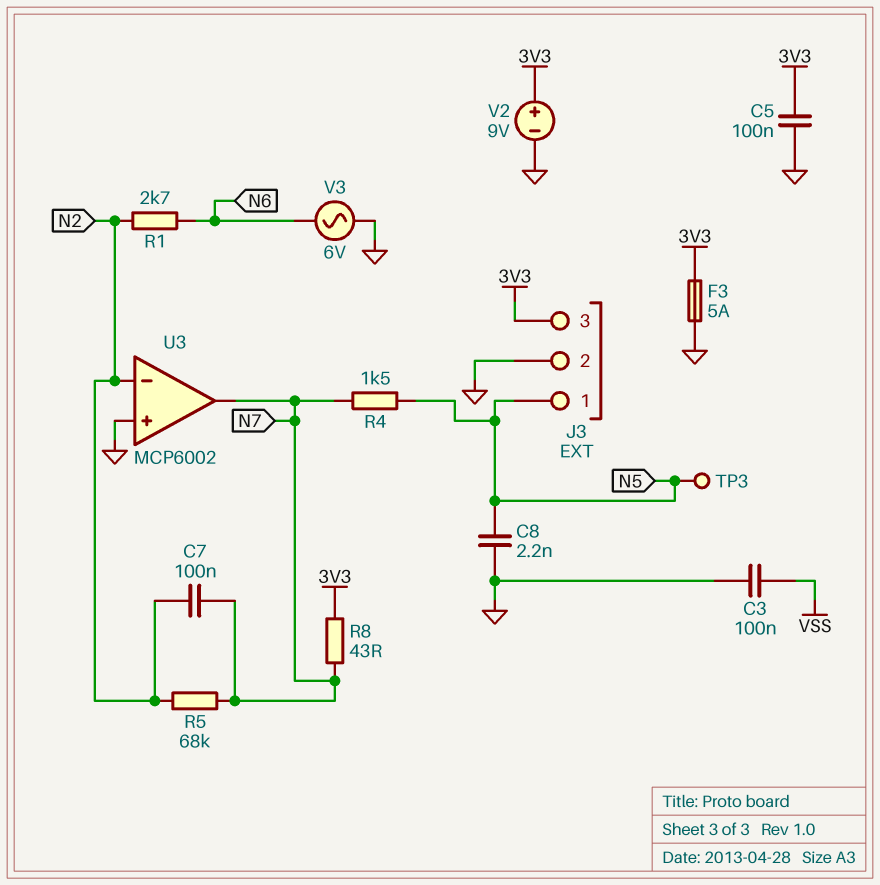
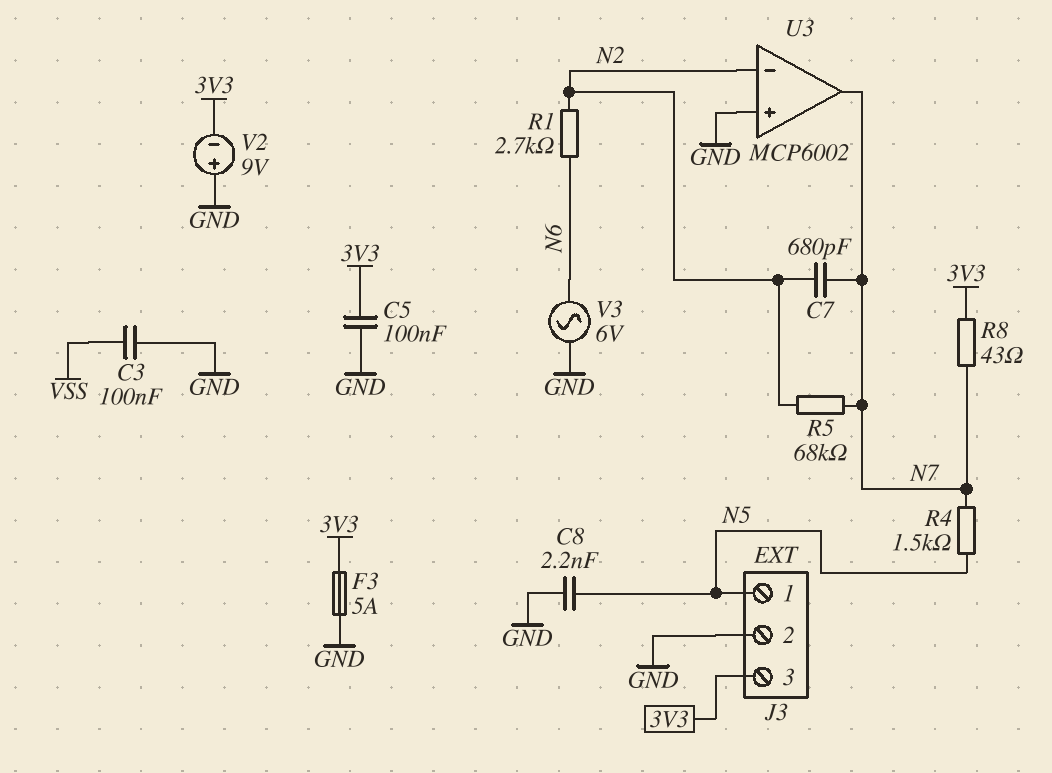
C7: 100nF (N2, N7) -> 680pF (N2, N7)
TP3: test point (N5) -> none
V2: 9V (plus 3V3, minus GND) -> 9V (plus GND, minus 3V3)

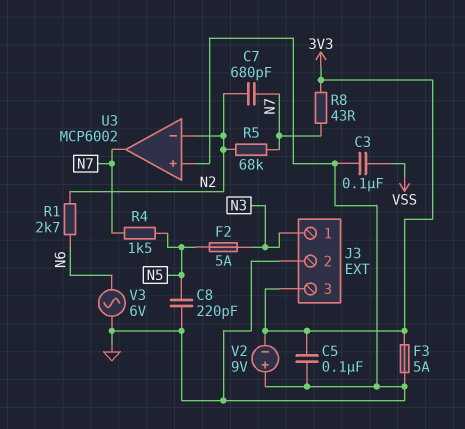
C8: 2.2nF (GND, N5) -> 220pF (GND, N5)
F2: none -> 5A (N3, N5)
J3 pin 1: N5 -> N3

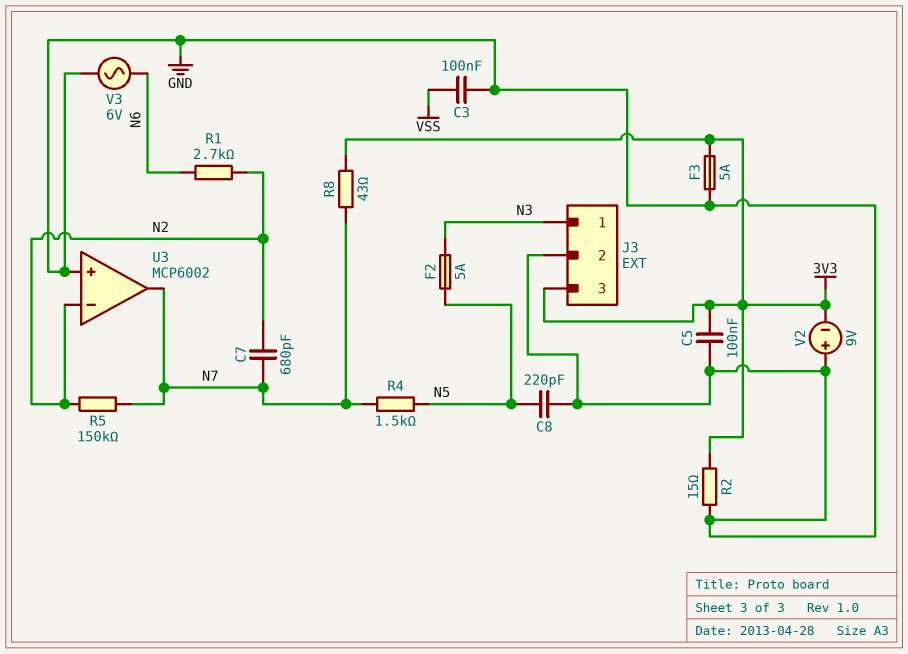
R2: none -> 15 (3V3, GND)
R5: 68k (N2, N7) -> 150k (N2, N7)

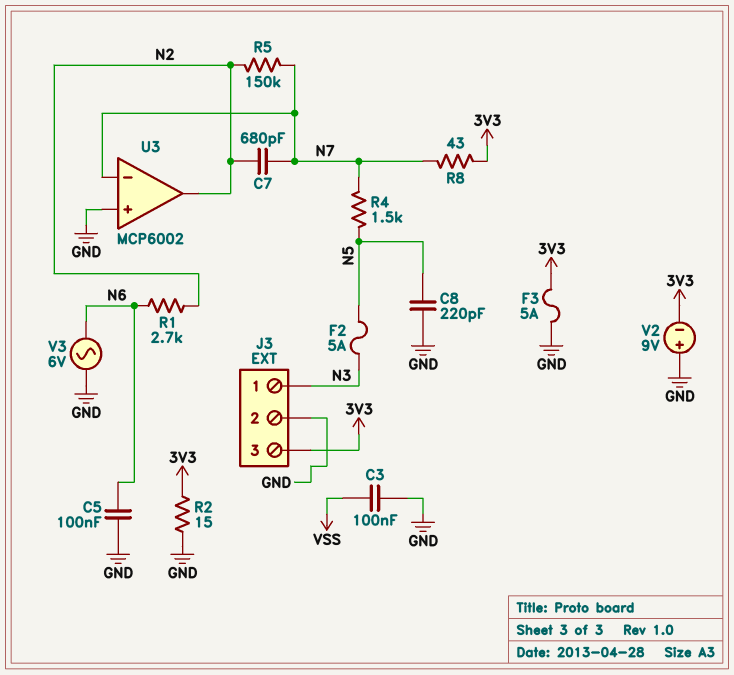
C5: 100nF (3V3, GND) -> 100nF (GND, N6)
U3 pin in-: N2 -> N7
U3 pin out: N7 -> N2

